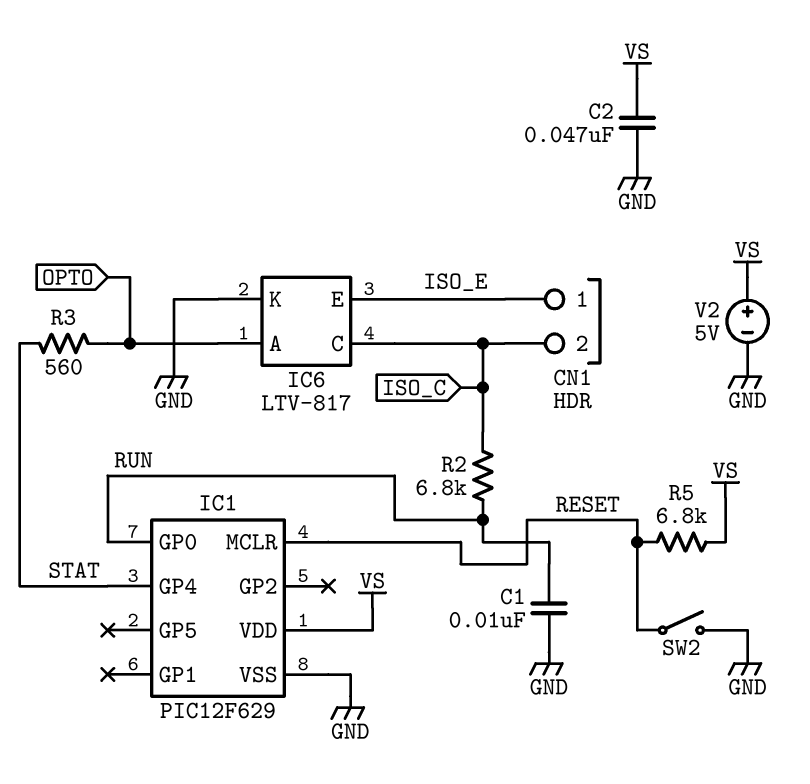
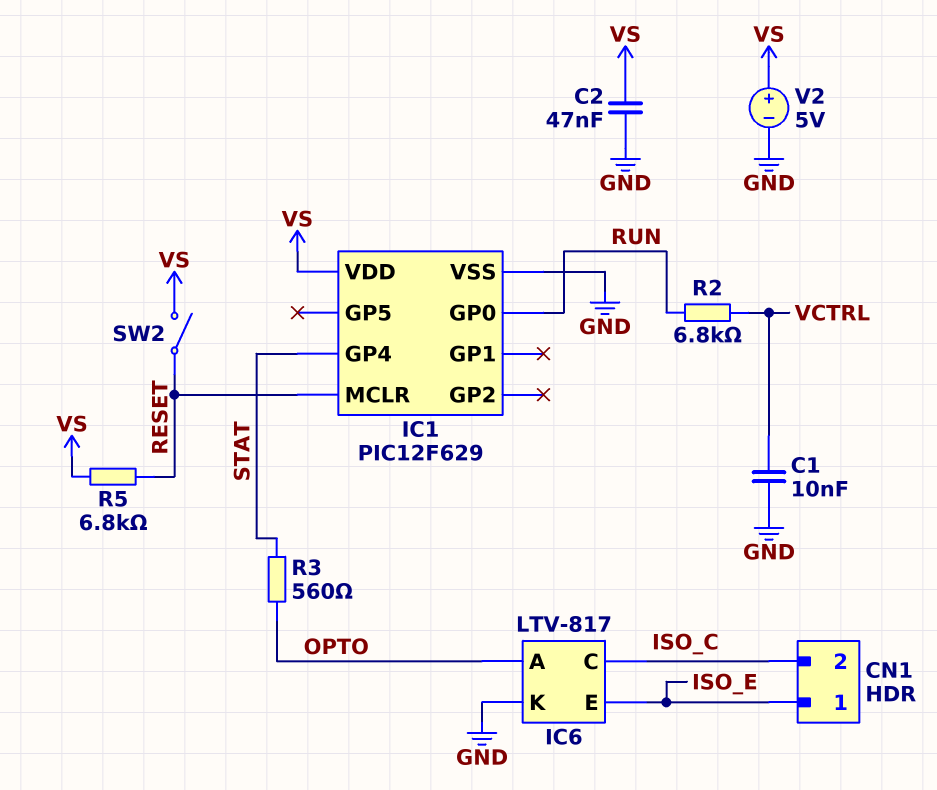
C1: 10nF (GND, RUN) -> 10nF (GND, VCTRL)
R2: 6.8k (ISO_C, RUN) -> 6.8k (RUN, VCTRL)
SW2: switch (GND, RESET) -> switch (RESET, VS)

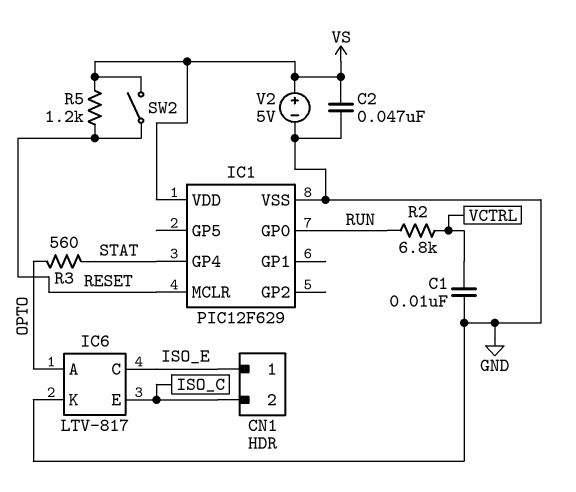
IC6 pin C: ISO_C -> ISO_E
IC6 pin E: ISO_E -> ISO_C
R5: 6.8k (RESET, VS) -> 1.2k (RESET, VS)

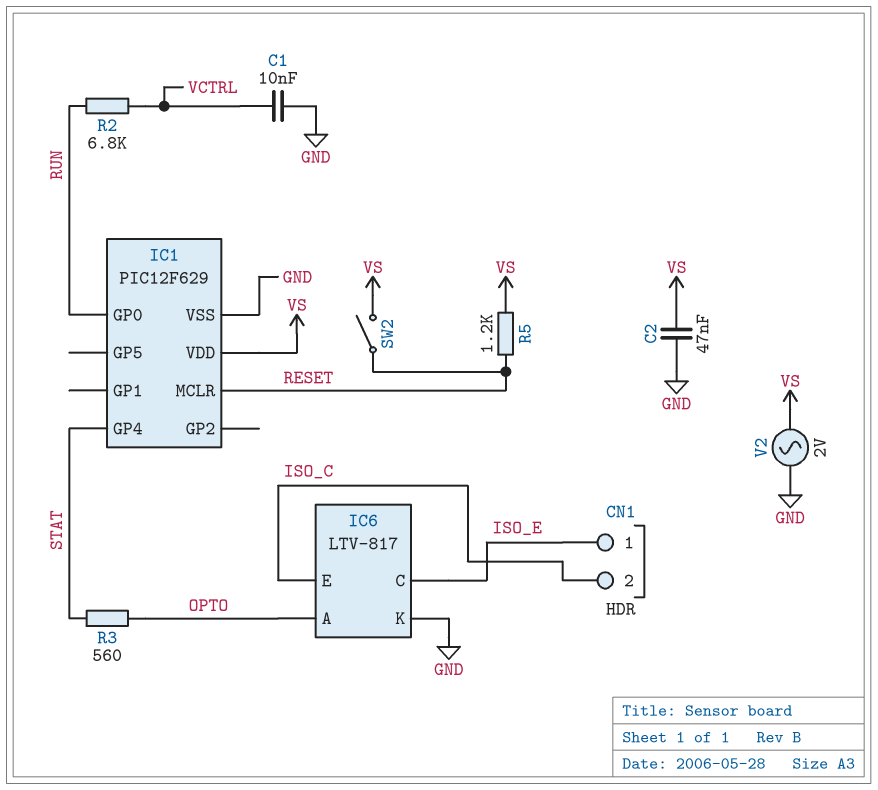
V2: 5V (plus VS, minus GND) -> AC 2V (GND, VS)

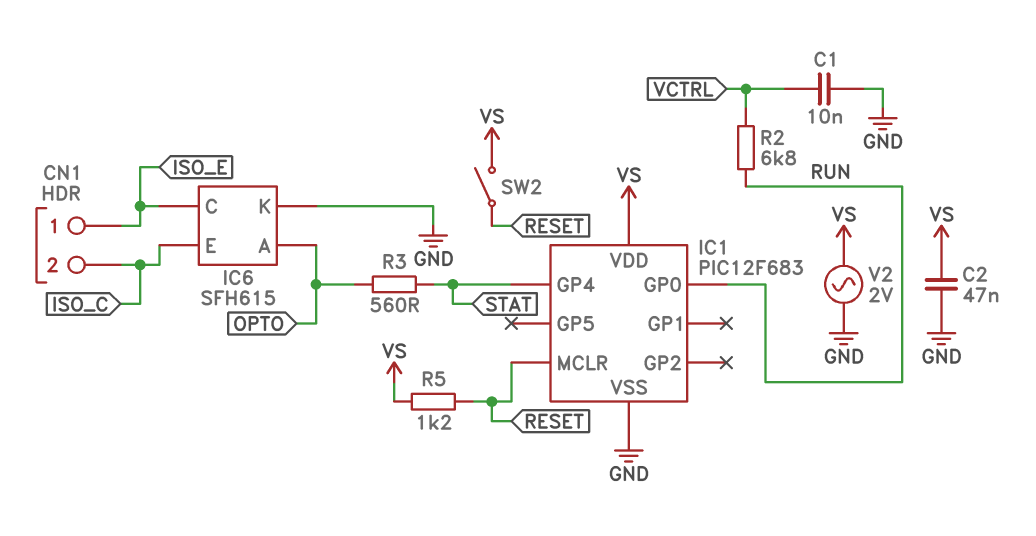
IC1: PIC12F629 -> PIC12F683
IC6: LTV-817 -> SFH615

